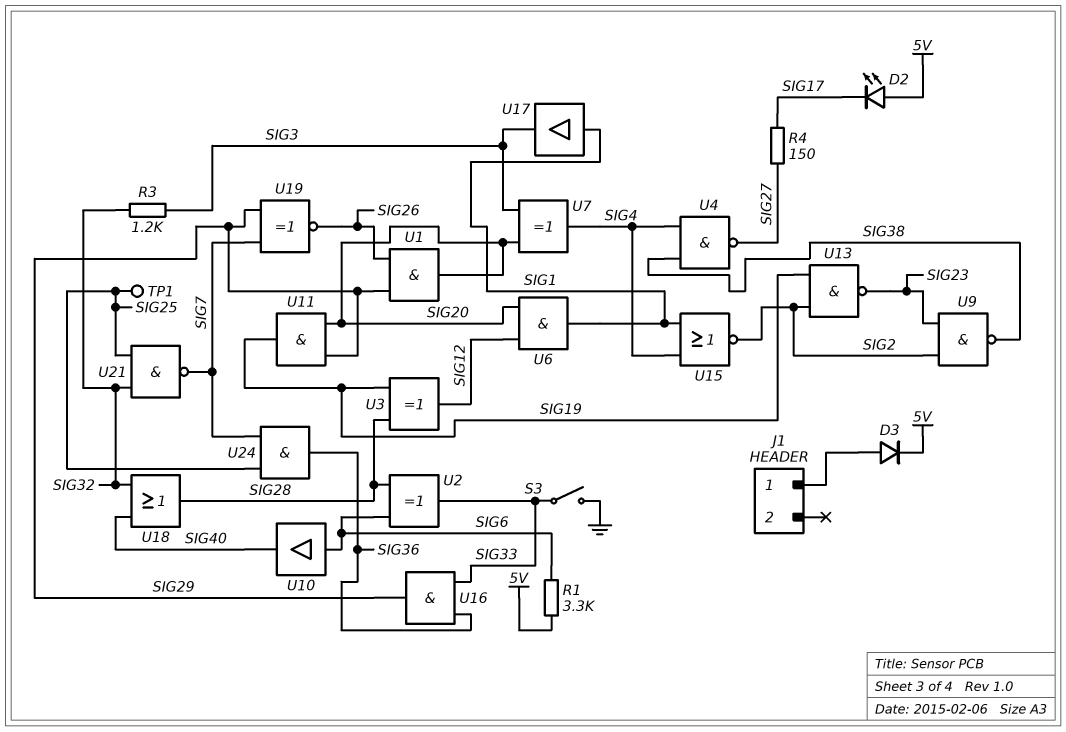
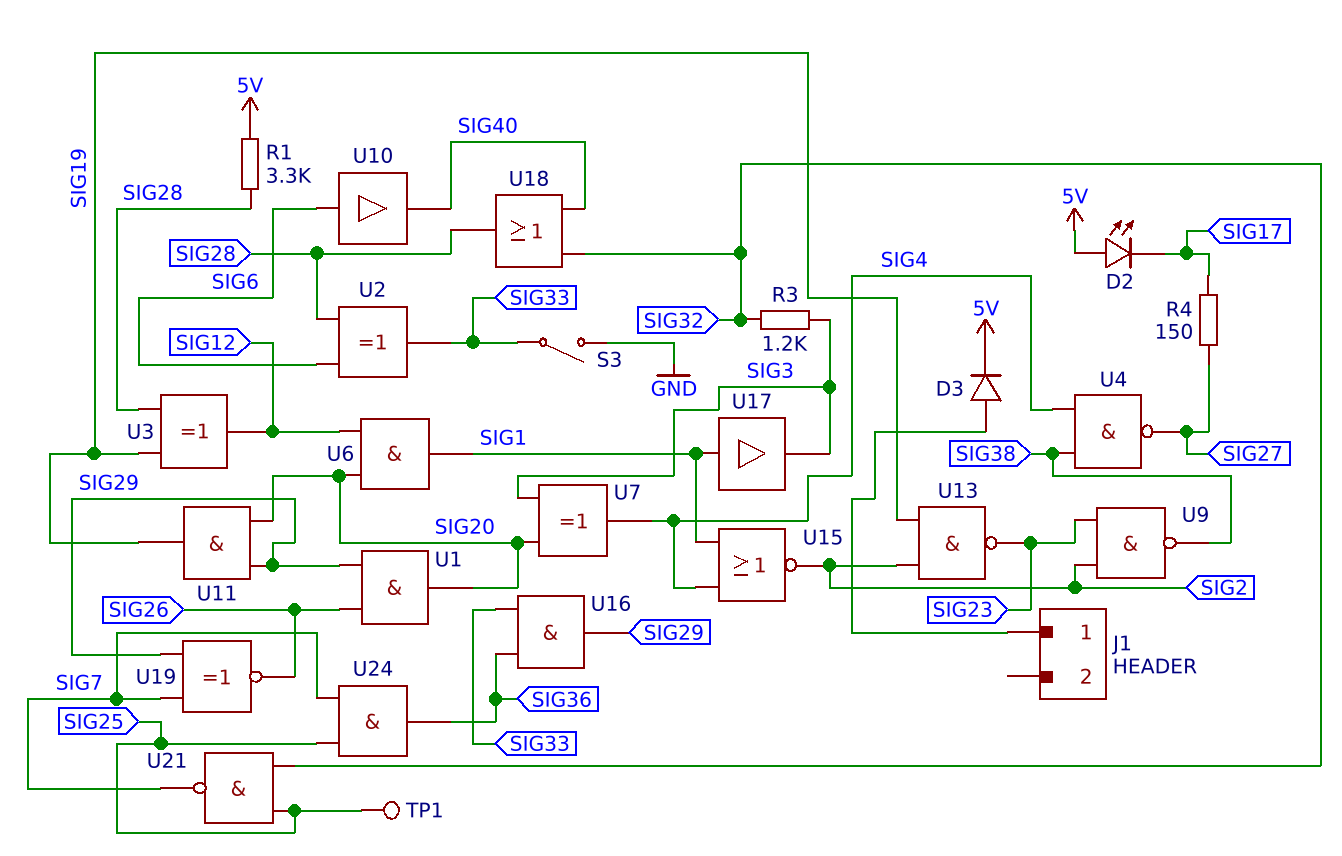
R1: 3.3k (5V, SIG6) -> 3.3k (5V, SIG28)

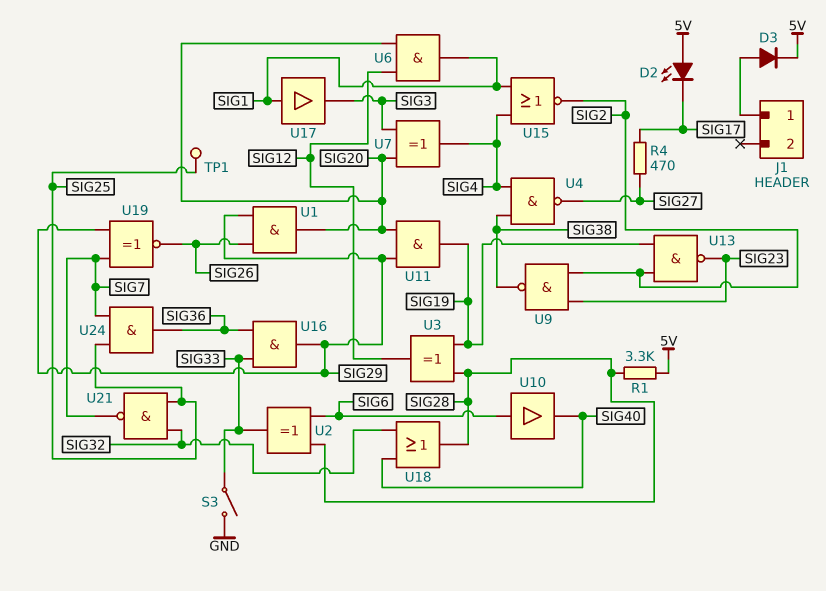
R3: 1.2k (SIG3, SIG32) -> none
R4: 150 (SIG17, SIG27) -> 470 (SIG17, SIG27)

